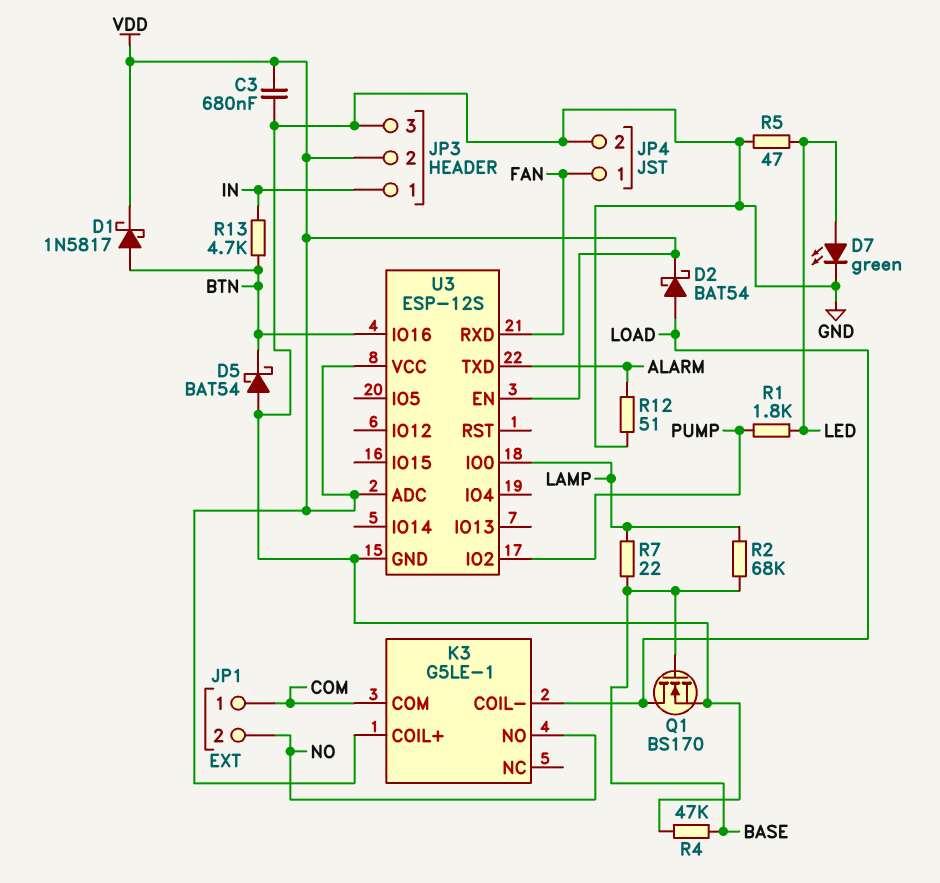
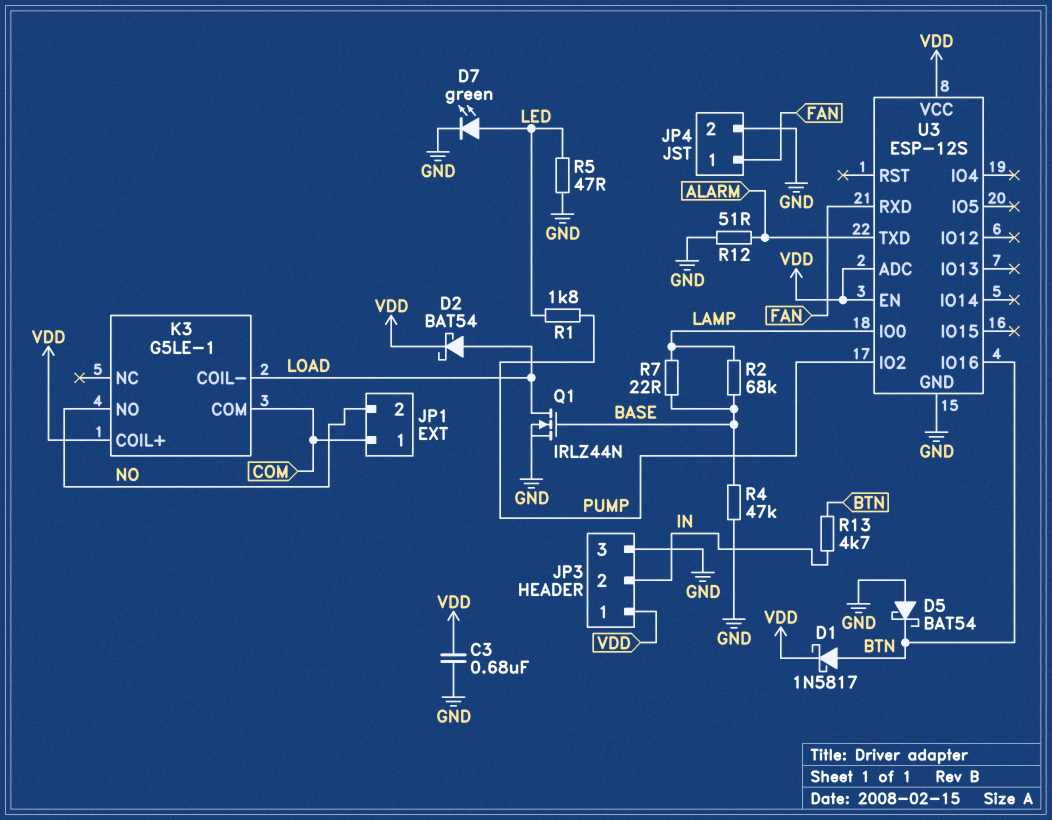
JP3 pin 1: IN -> VDD
JP3 pin 2: VDD -> IN
Q1: NMOS BS170 (G BASE, D LOAD, S GND) -> NMOS IRLZ44N (G BASE, D LOAD, S GND)

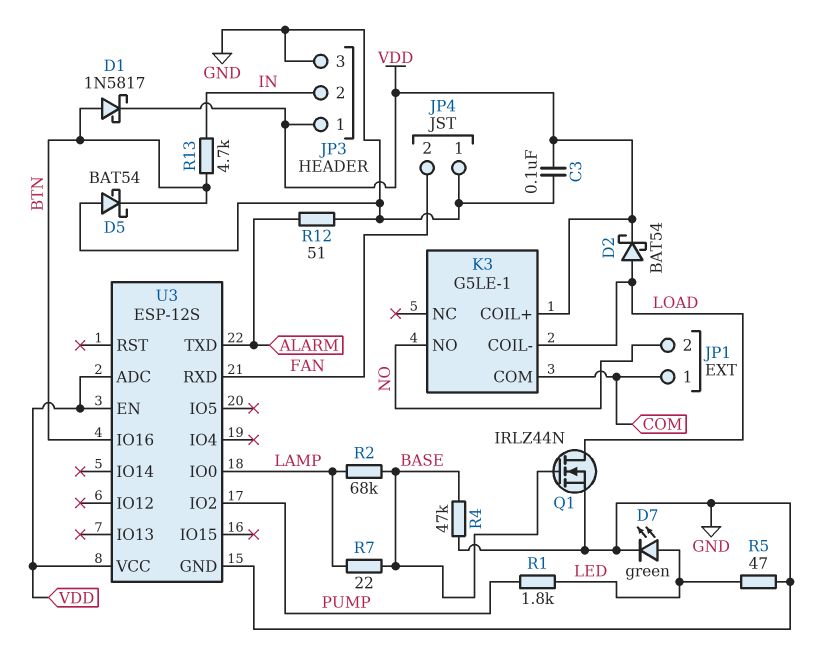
C3: 680nF (GND, VDD) -> 100nF (GND, VDD)
JP4 pin 1: FAN -> GND
JP4 pin 2: GND -> FAN

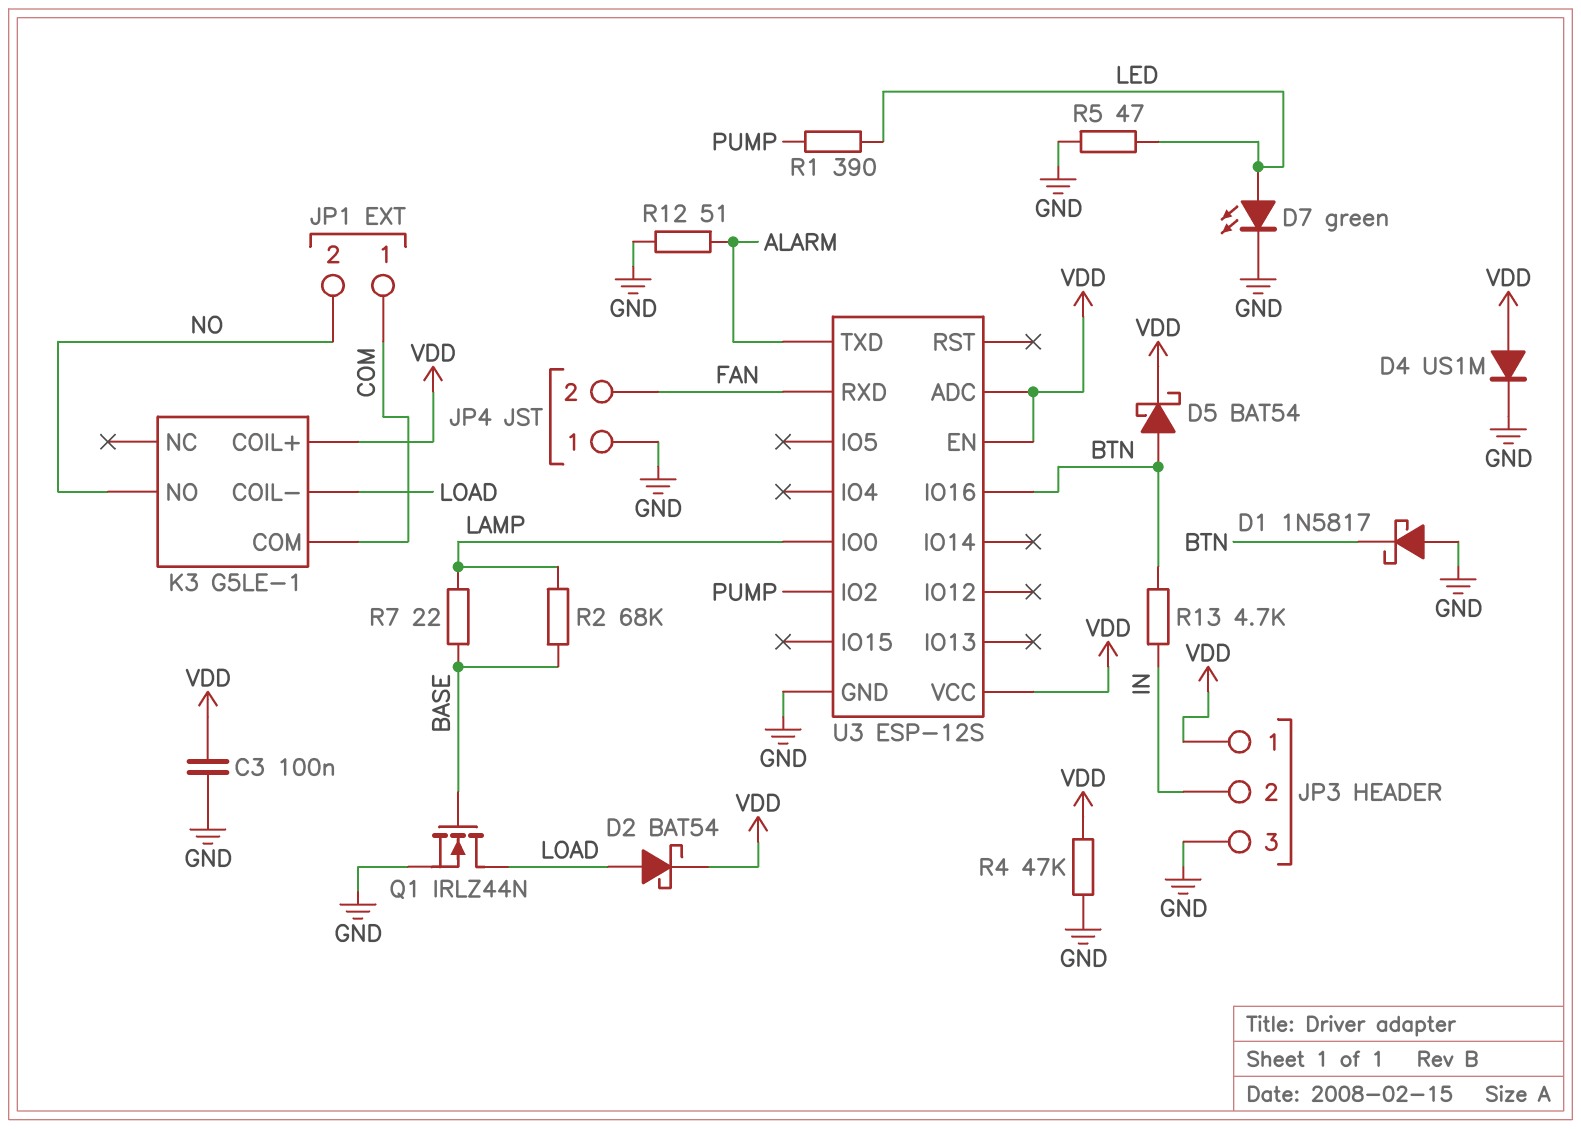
D1: schottky 1N5817 (A BTN, K VDD) -> schottky 1N5817 (A GND, K BTN)
D4: none -> diode US1M (A VDD, K GND)
D5: schottky BAT54 (A GND, K BTN) -> schottky BAT54 (A BTN, K VDD)
R1: 1.8k (LED, PUMP) -> 390 (LED, PUMP)
R4: 47k (BASE, GND) -> 47k (GND, VDD)

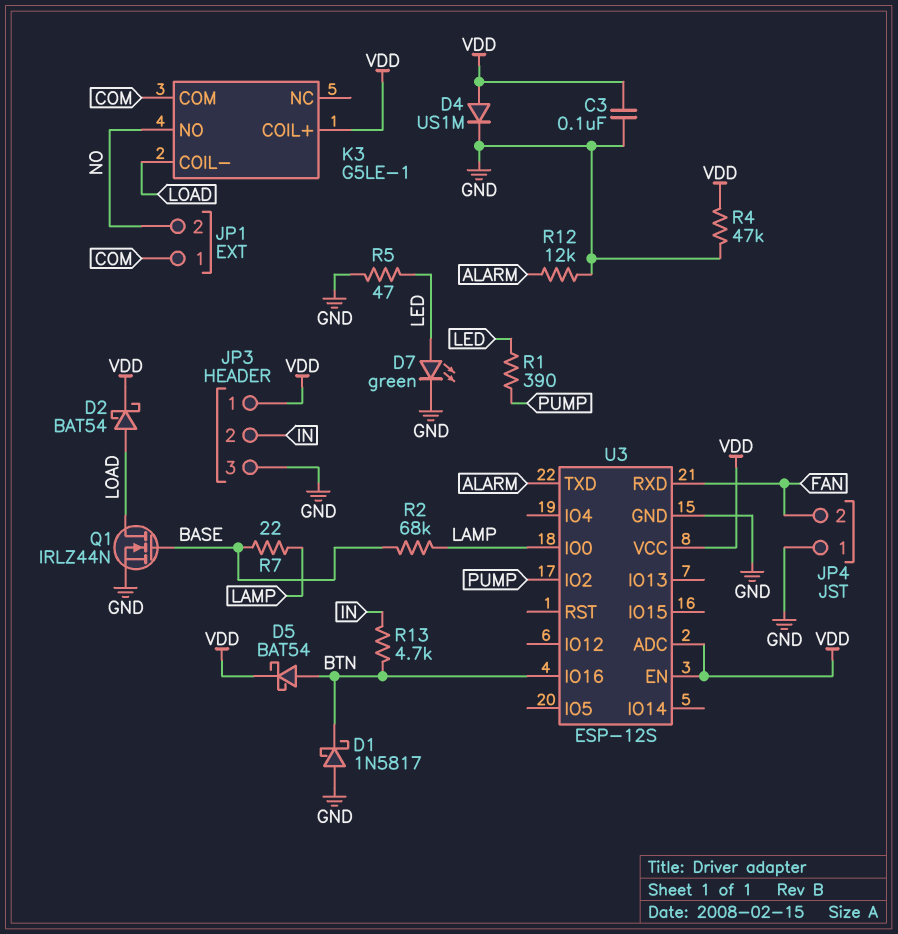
R12: 51 (ALARM, GND) -> 12k (ALARM, GND)

